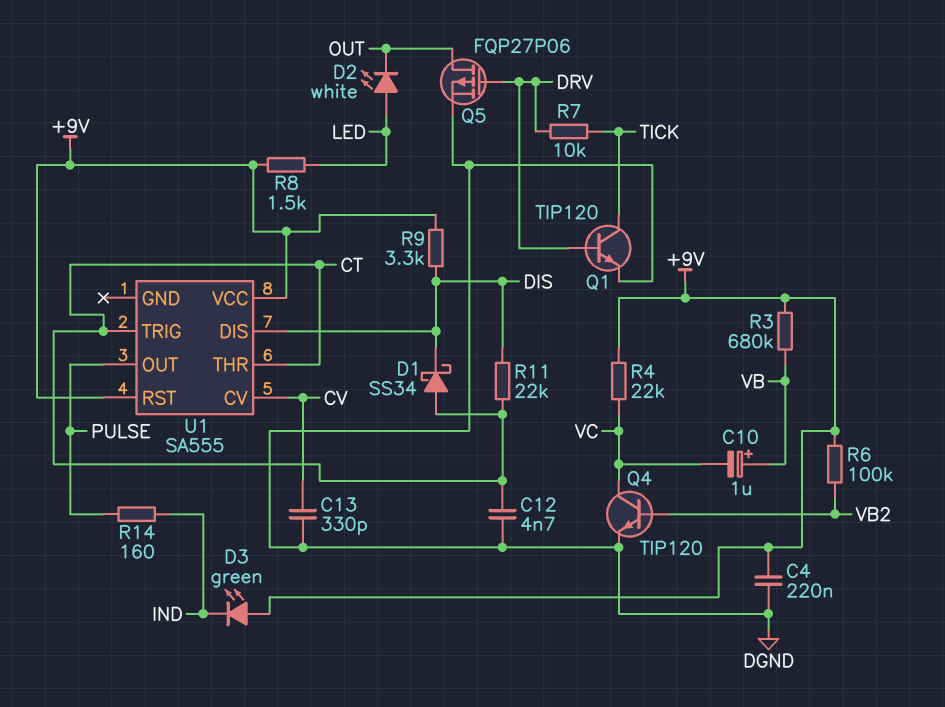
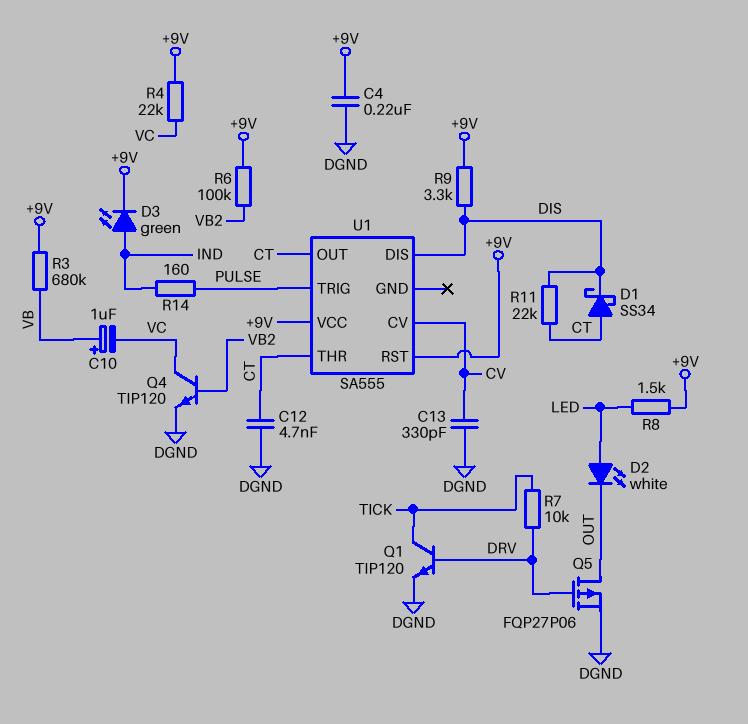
D3: LED green (A +9V, K IND) -> LED green (A IND, K +9V)
U1 pin OUT: PULSE -> CT
U1 pin TRIG: CT -> PULSE

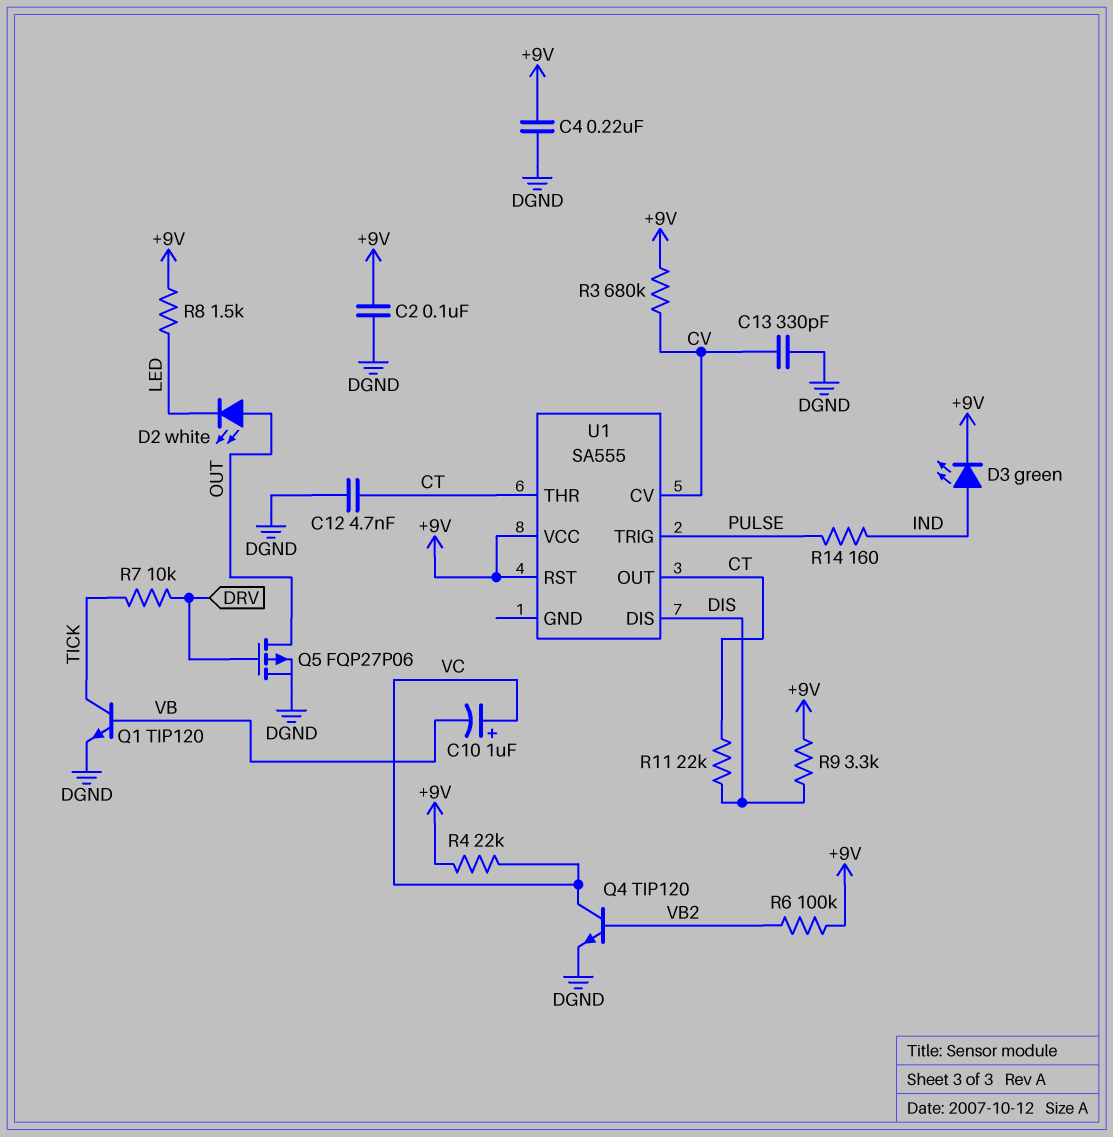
C2: none -> 100nF (+9V, DGND)
C10: 1uF (plus VB, minus VC) -> 1uF (plus VC, minus VB)
D1: schottky SS34 (A CT, K DIS) -> none
D2: LED white (A LED, K OUT) -> LED white (A OUT, K LED)
Q1: NPN TIP120 (B DRV, C TICK, E DGND) -> NPN TIP120 (B VB, C TICK, E DGND)
R3: 680k (+9V, VB) -> 680k (+9V, CV)

